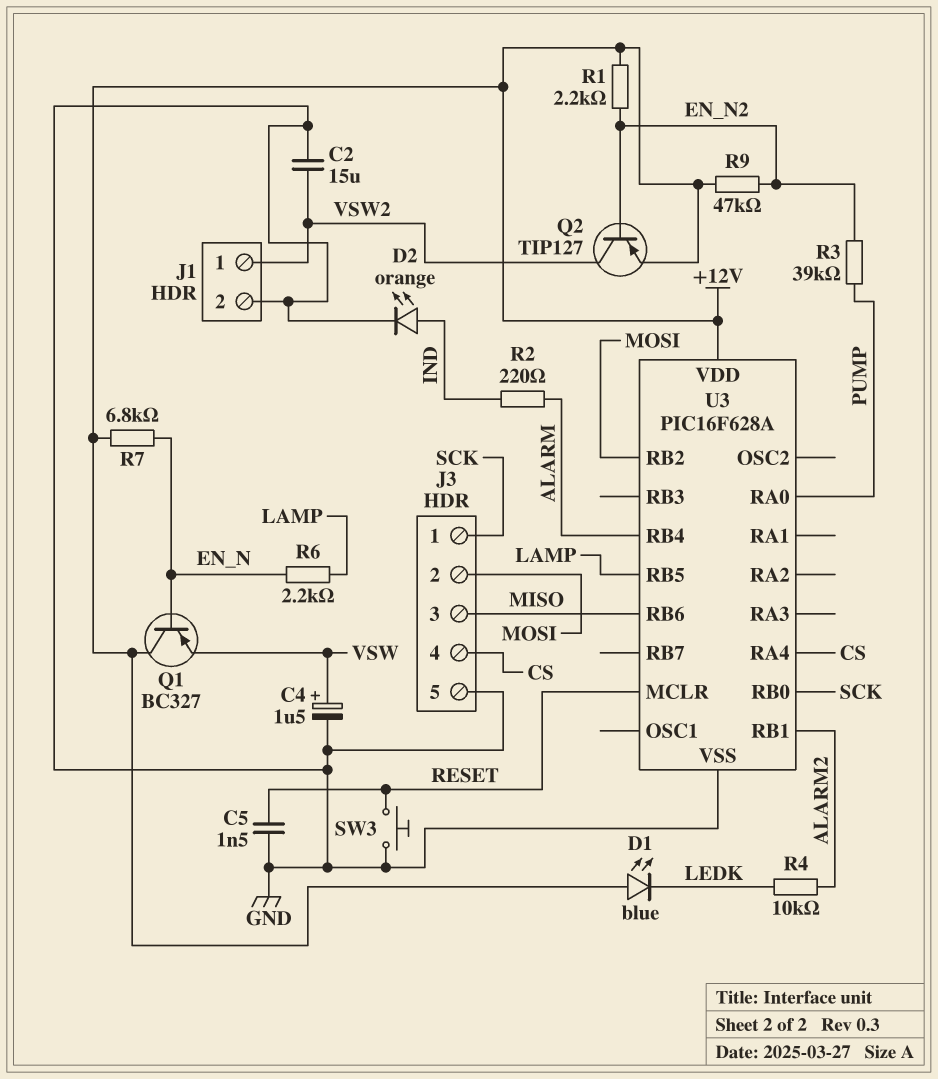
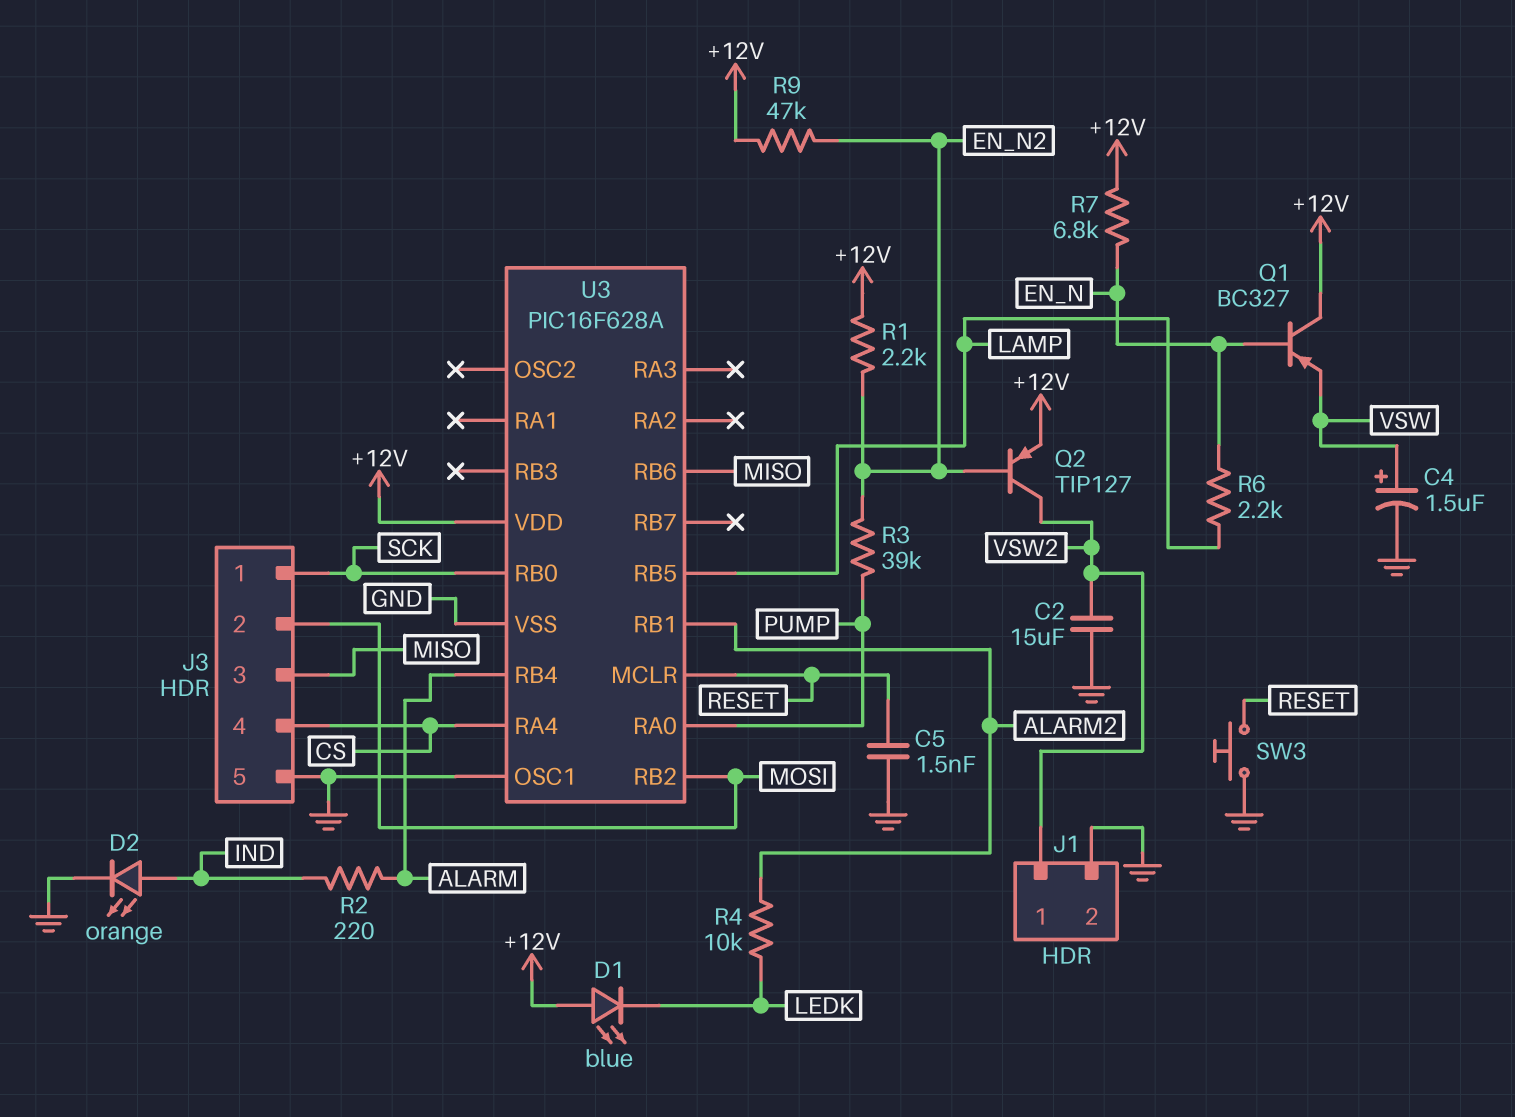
U3 pin OSC1: none -> GND

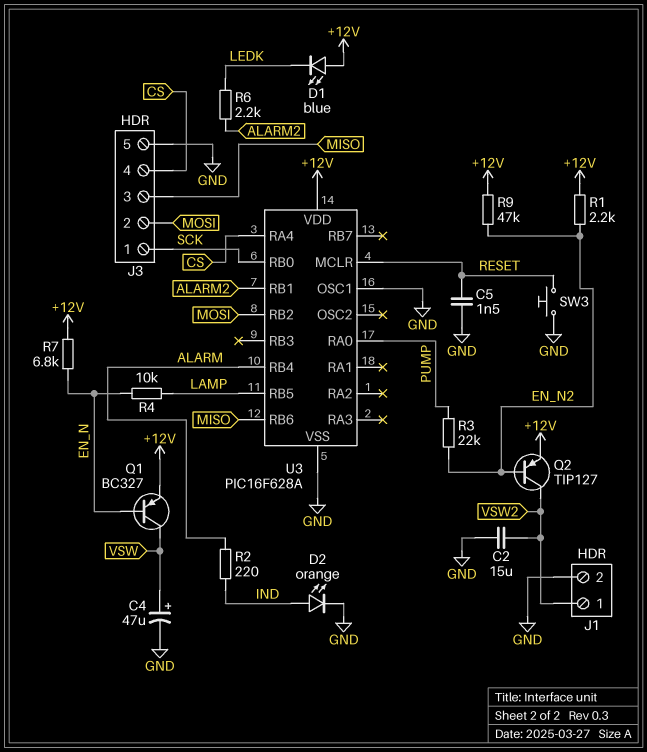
C4: 1.5uF (plus VSW, minus GND) -> 47uF (plus VSW, minus GND)
Q1: PNP BC327 (B EN_N, C +12V, E VSW) -> PNP BC327 (B EN_N, C VSW, E +12V)
R3: 39k (EN_N2, PUMP) -> 22k (EN_N2, PUMP)
R4: 10k (ALARM2, LEDK) -> 10k (EN_N, LAMP)
R6: 2.2k (EN_N, LAMP) -> 2.2k (ALARM2, LEDK)

